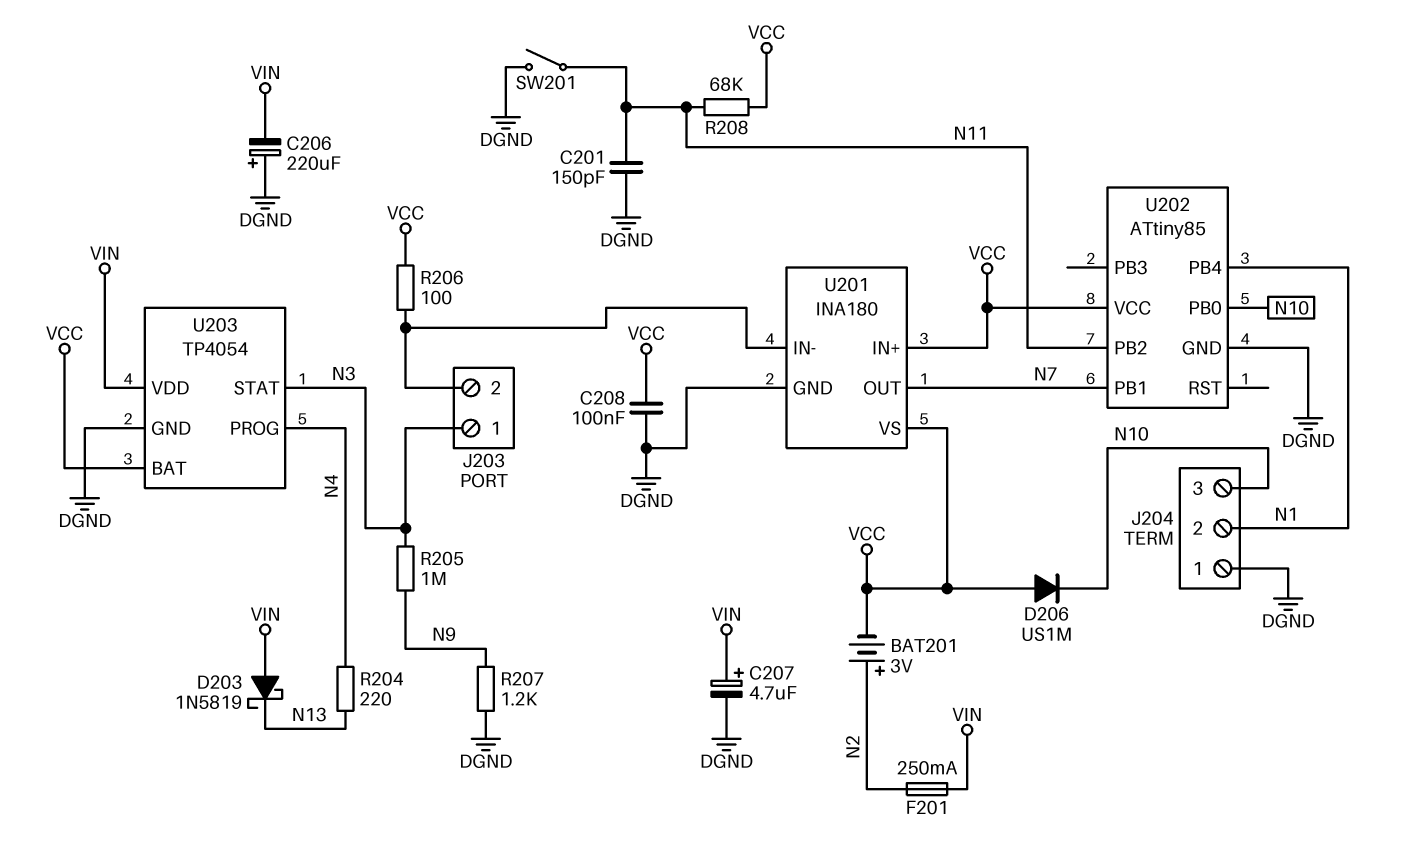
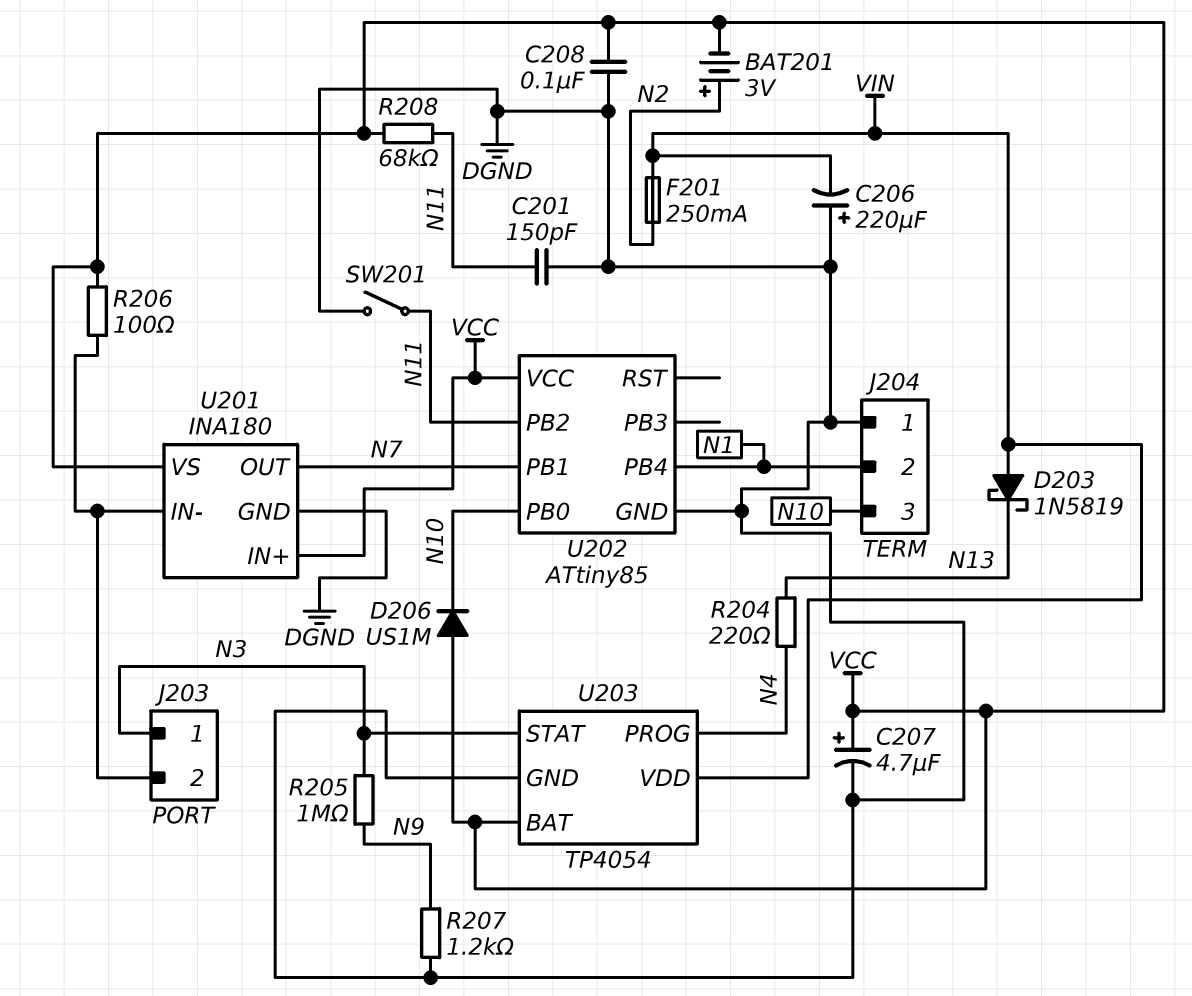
C207: 4.7uF (plus VIN, minus DGND) -> 4.7uF (plus VCC, minus DGND)

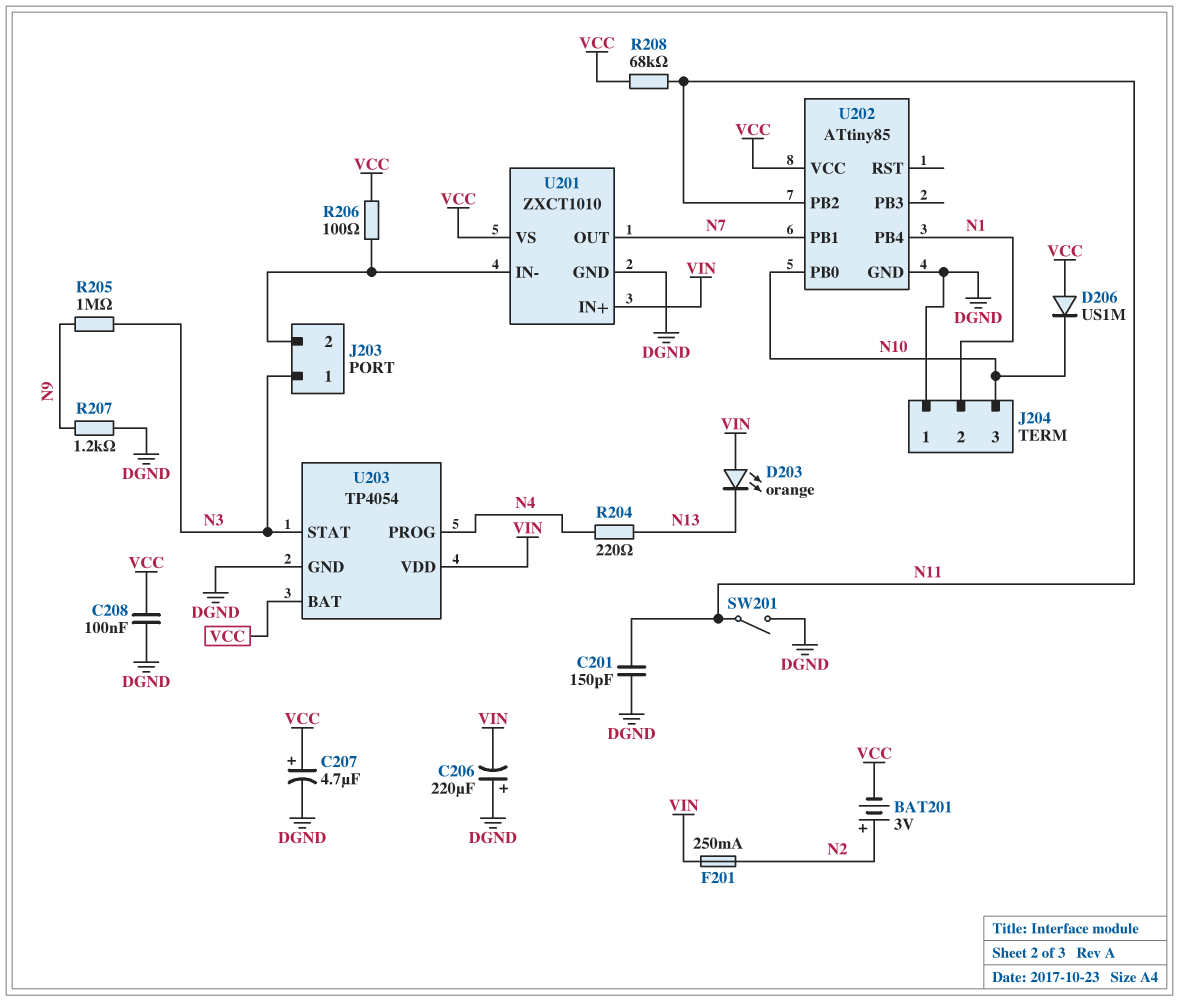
D203: schottky 1N5819 (A VIN, K N13) -> LED orange (A VIN, K N13)
U201: INA180 -> ZXCT1010
U201 pin IN+: VCC -> VIN

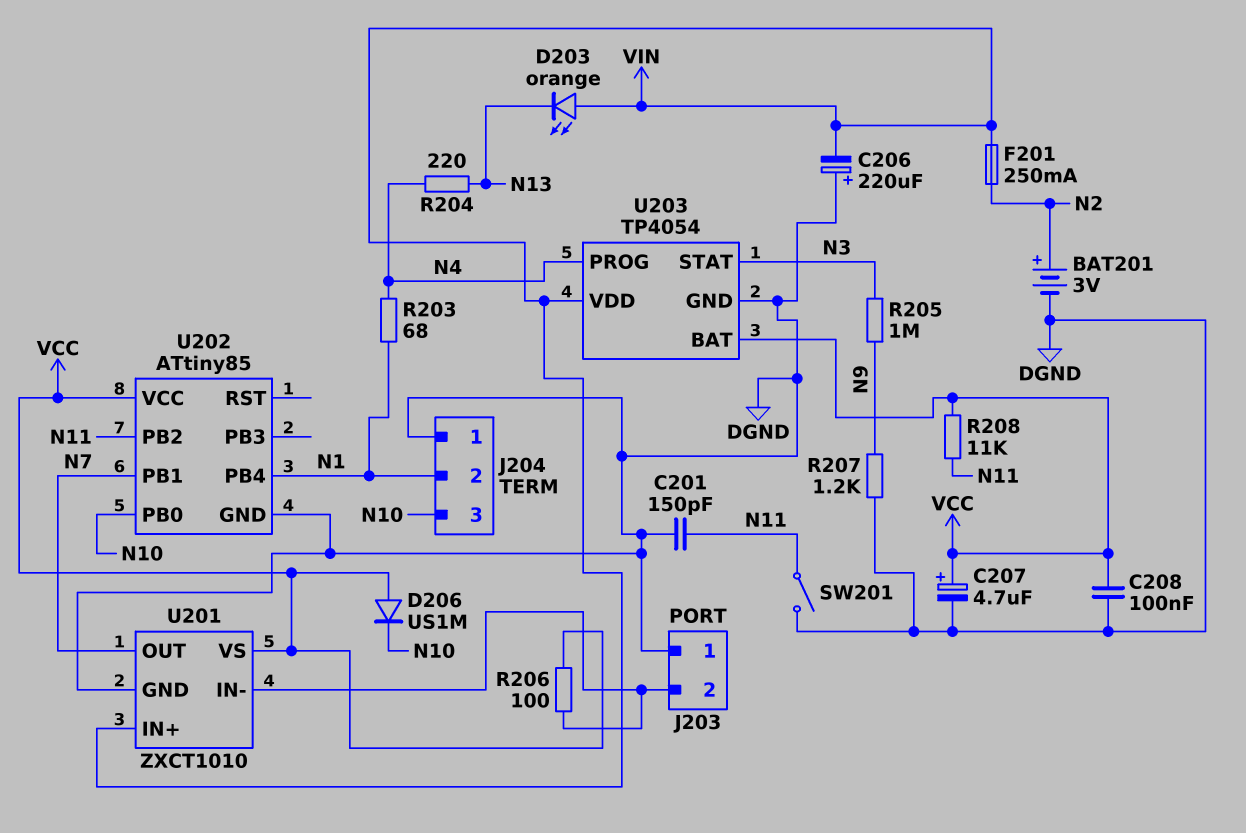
BAT201: 3V (plus N2, minus VCC) -> 3V (plus N2, minus DGND)
J203 pin 1: N3 -> DGND
R203: none -> 68 (N1, N4)
R208: 68k (N11, VCC) -> 11k (N11, VCC)

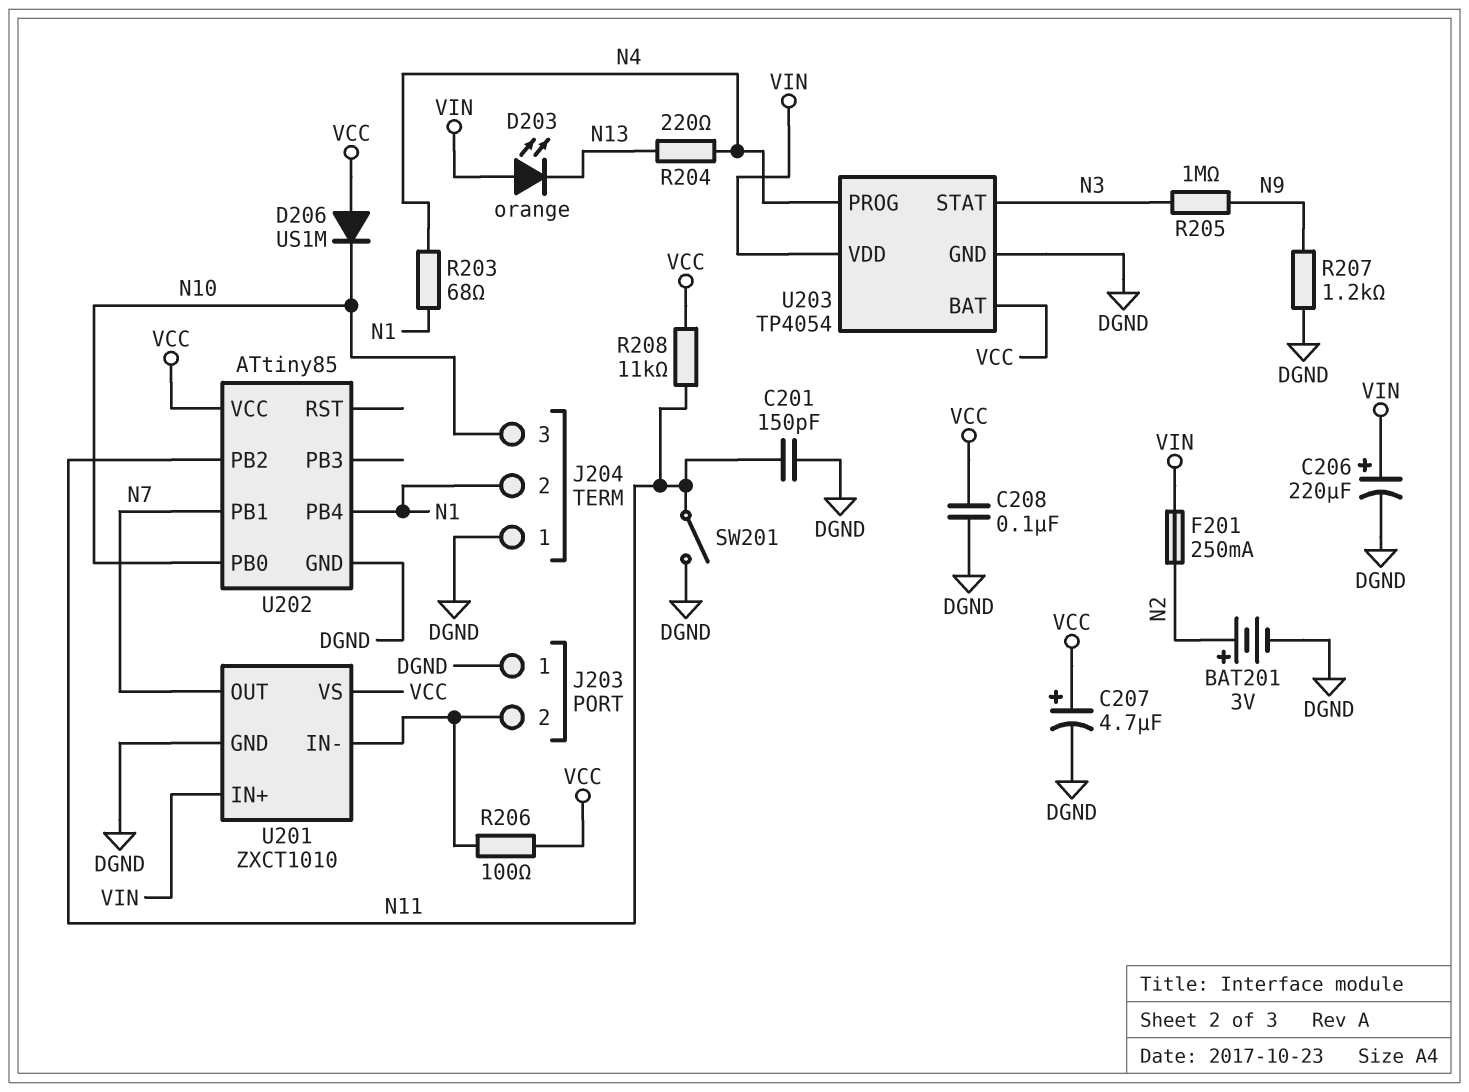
C206: 220uF (plus DGND, minus VIN) -> 220uF (plus VIN, minus DGND)

